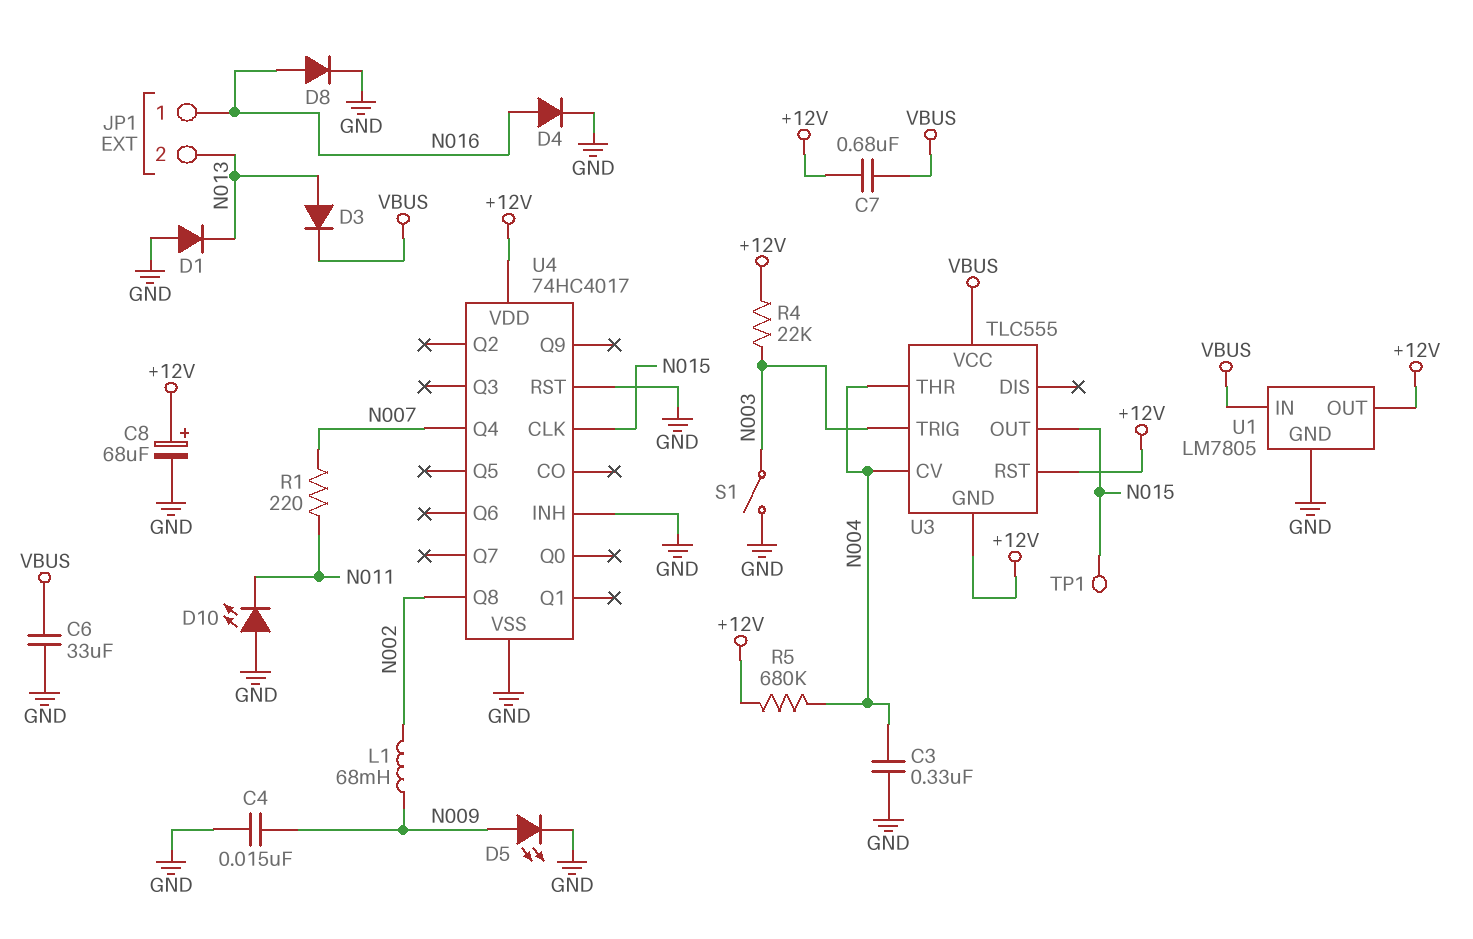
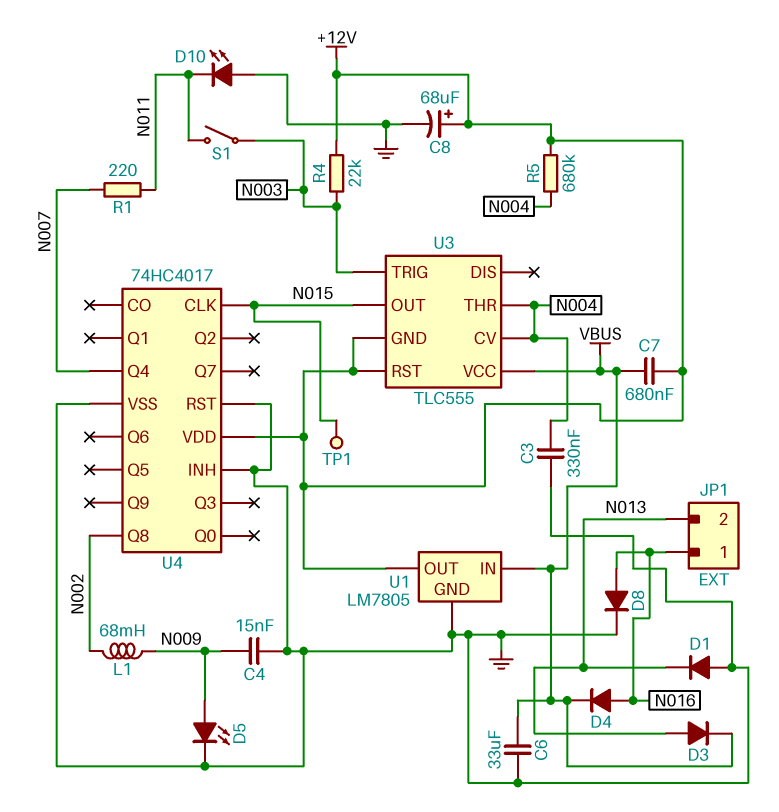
D4: diode (A N016, K GND) -> diode (A N016, K VBUS)
S1: switch (GND, N003) -> switch (N003, N011)

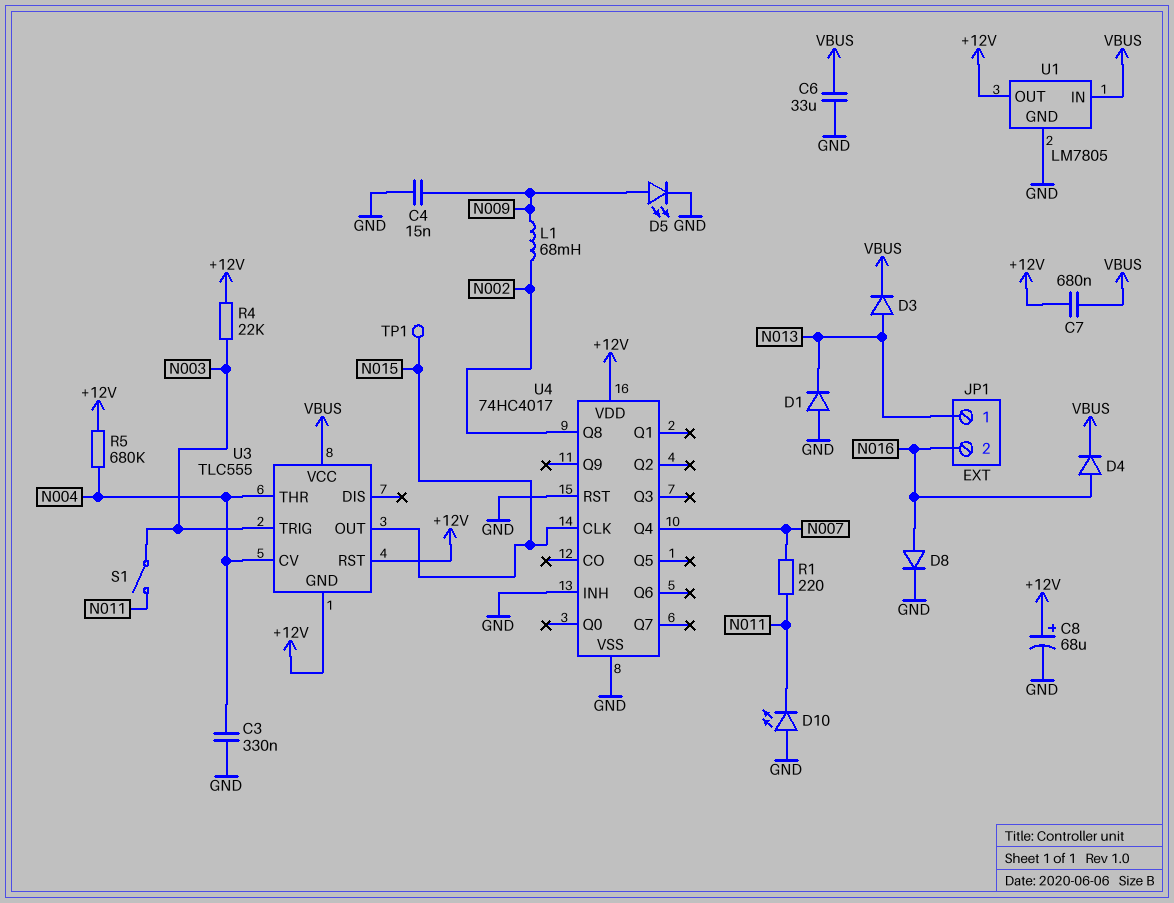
JP1 pin 1: N016 -> N013
JP1 pin 2: N013 -> N016

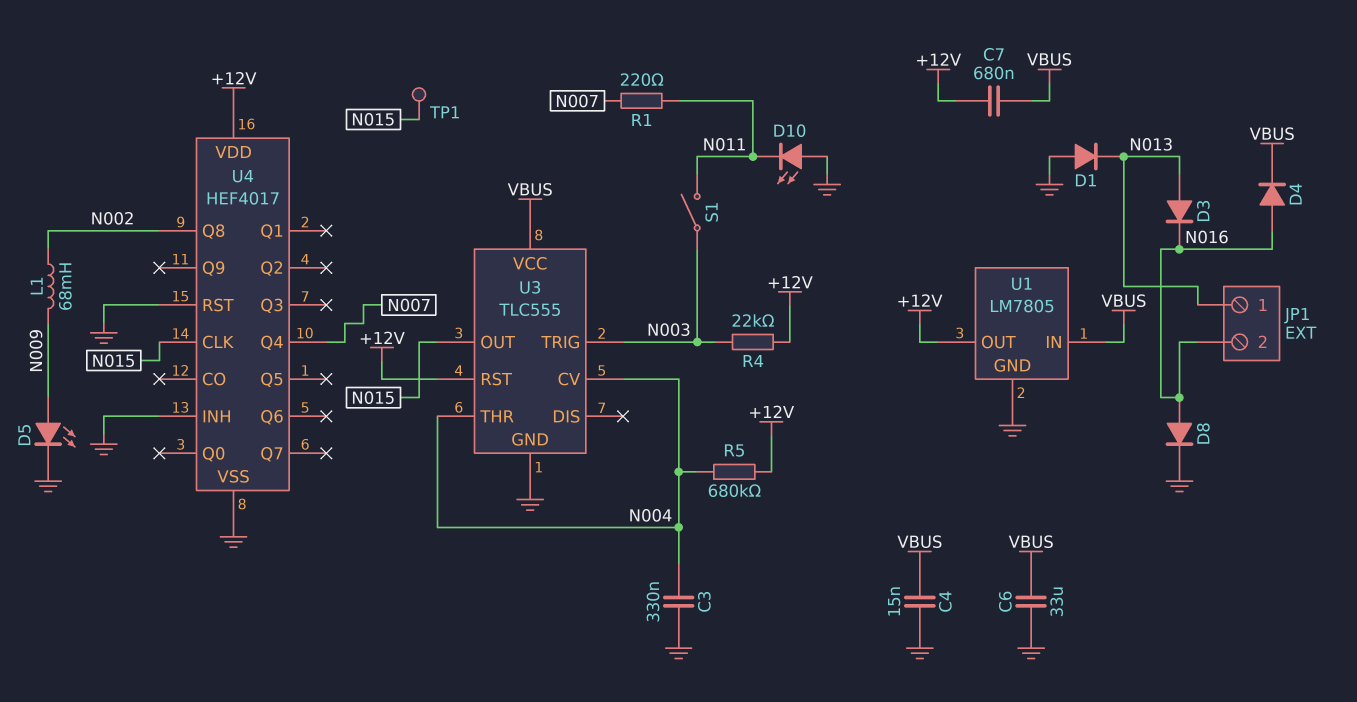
C4: 15nF (GND, N009) -> 15nF (GND, VBUS)
C8: 68uF (plus +12V, minus GND) -> none
D3: diode (A N013, K VBUS) -> diode (A N013, K N016)
U3 pin GND: +12V -> GND
U4: 74HC4017 -> HEF4017

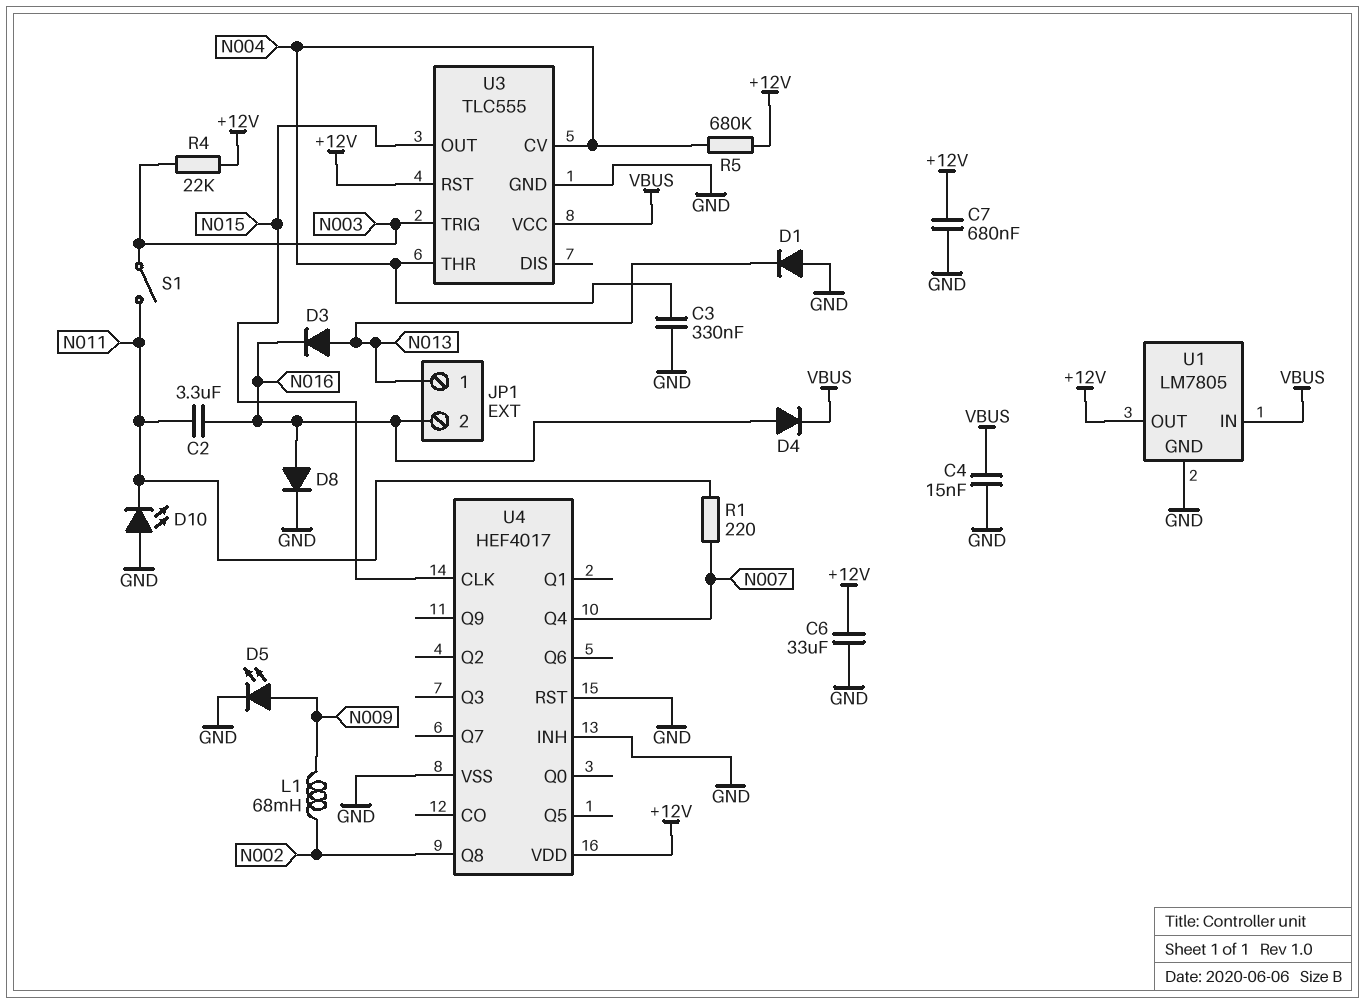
C2: none -> 3.3uF (N011, N016)
C6: 33uF (GND, VBUS) -> 33uF (+12V, GND)
C7: 680nF (+12V, VBUS) -> 680nF (+12V, GND)
TP1: test point (N015) -> none

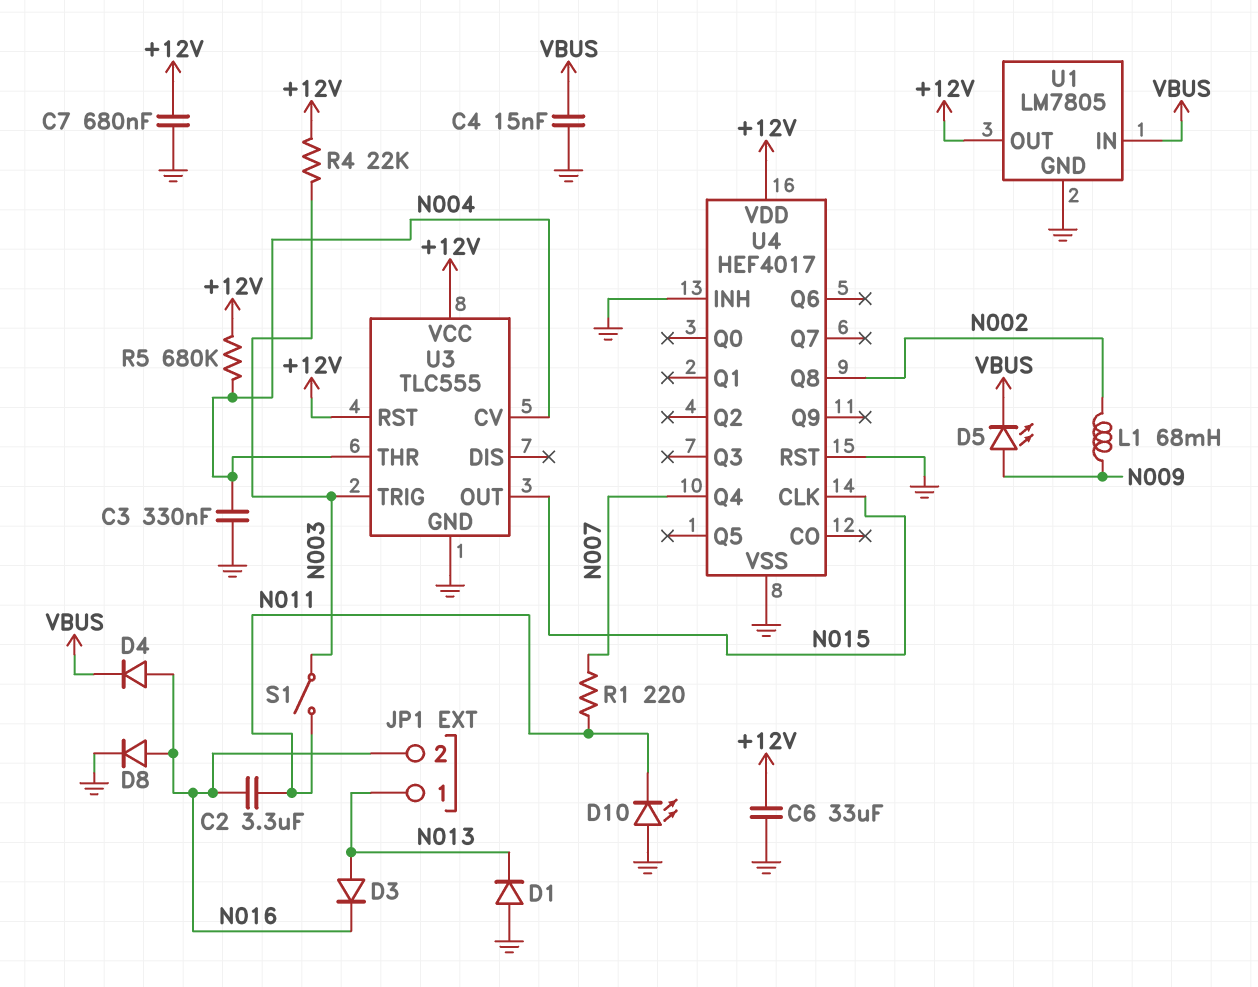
D5: LED (A N009, K GND) -> LED (A N009, K VBUS)
U3 pin VCC: VBUS -> +12V

